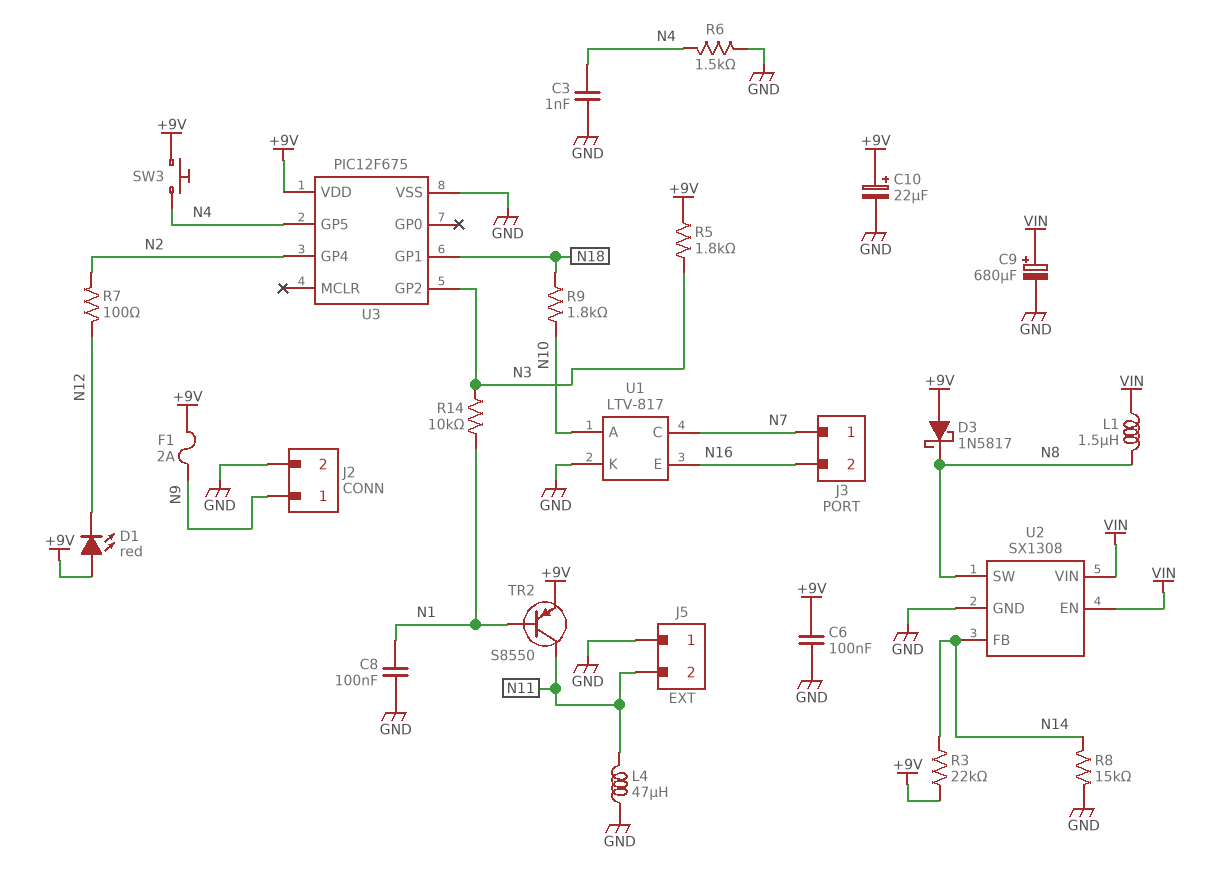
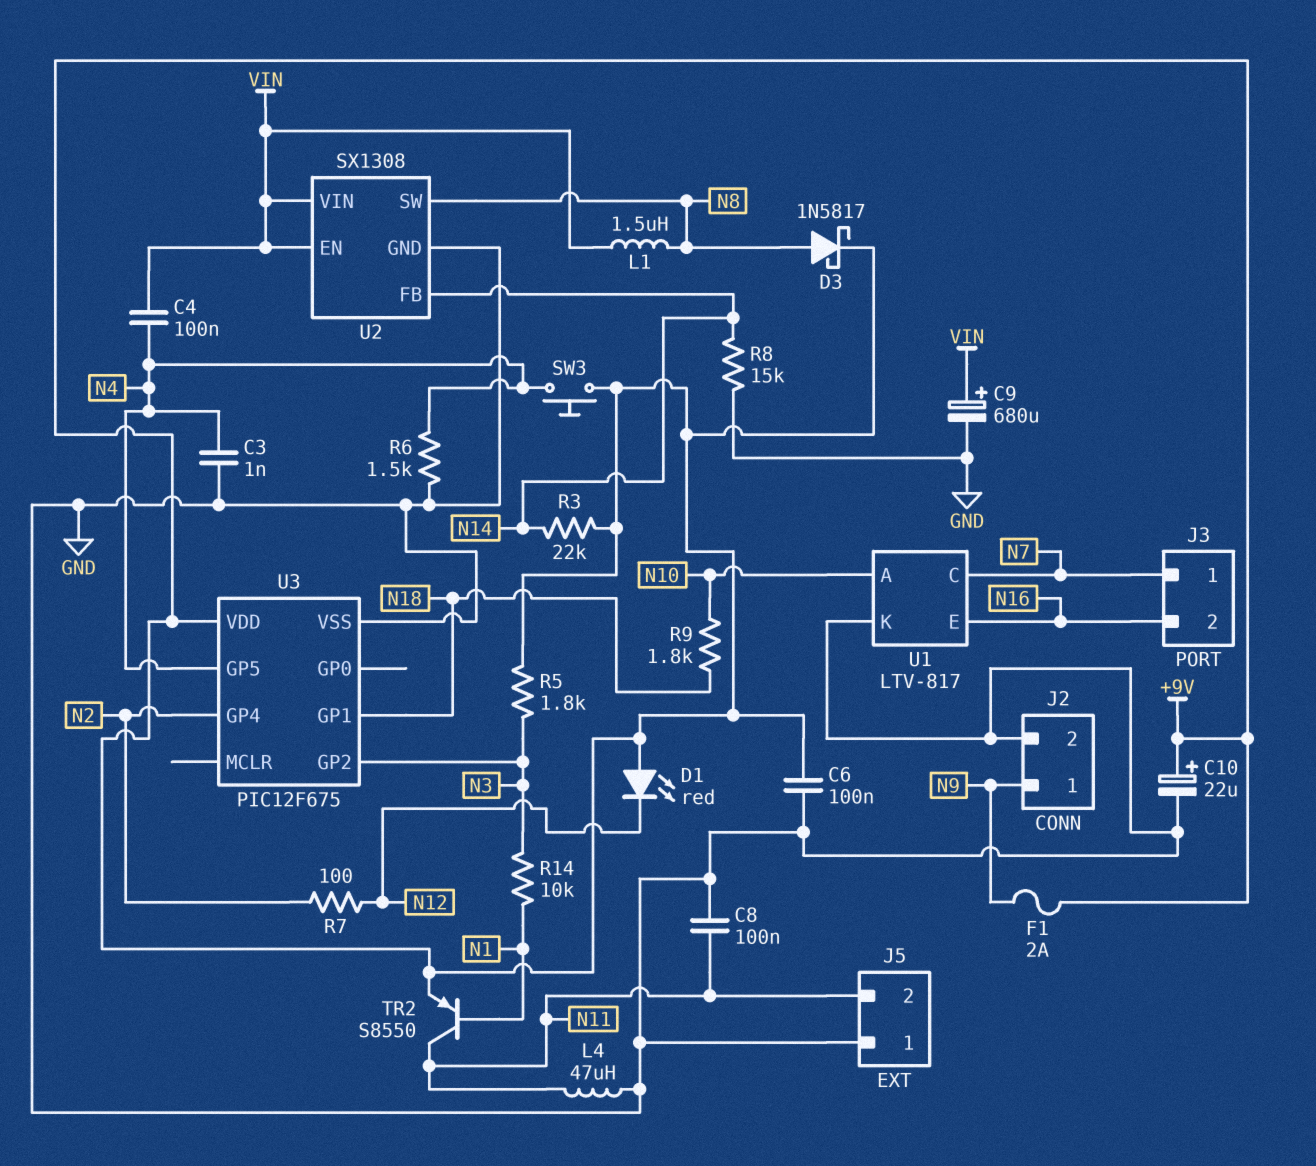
C4: none -> 100nF (N4, VIN)
C8: 100nF (GND, N1) -> 100nF (GND, N11)
D3: schottky 1N5817 (A +9V, K N8) -> schottky 1N5817 (A N8, K +9V)

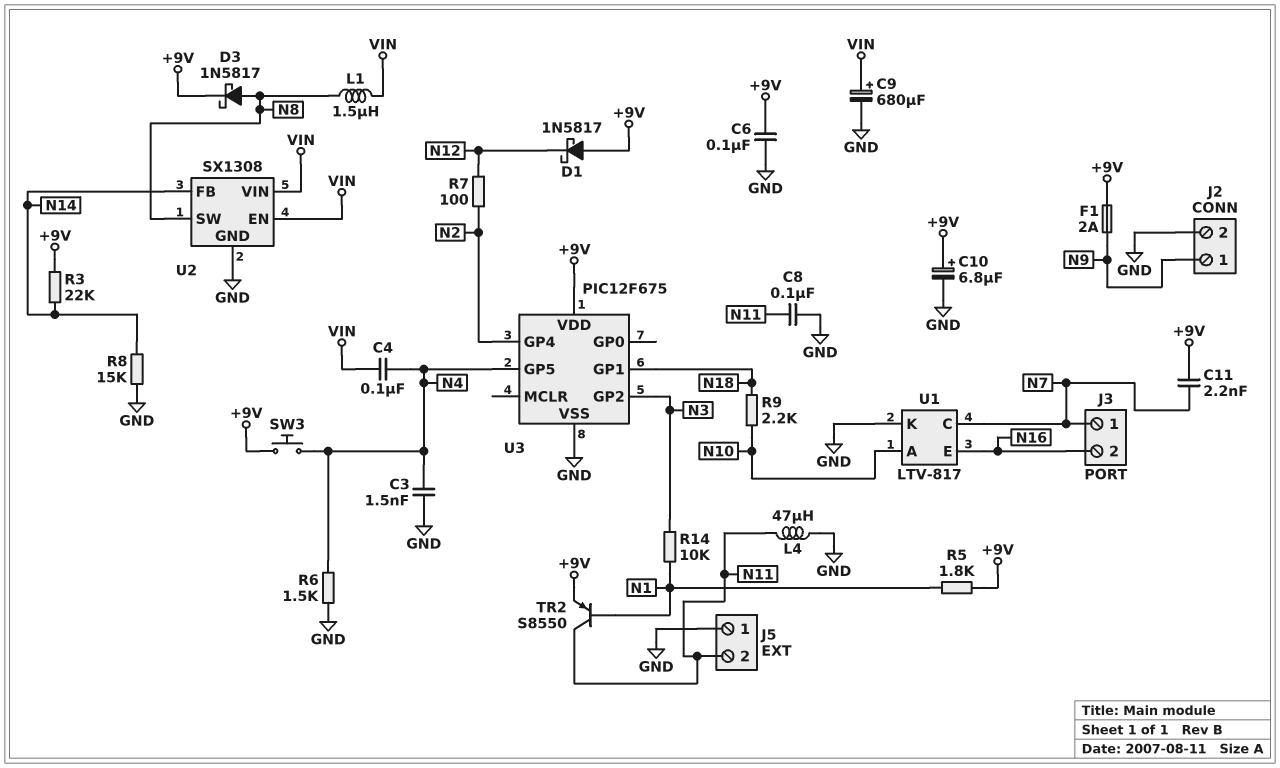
C3: 1nF (GND, N4) -> 1.5nF (GND, N4)
C10: 22uF (plus +9V, minus GND) -> 6.8uF (plus +9V, minus GND)
C11: none -> 2.2nF (+9V, N7)
D1: LED red (A +9V, K N12) -> schottky 1N5817 (A +9V, K N12)
R5: 1.8k (+9V, N3) -> 1.8k (+9V, N1)
R9: 1.8k (N10, N18) -> 2.2k (N10, N18)

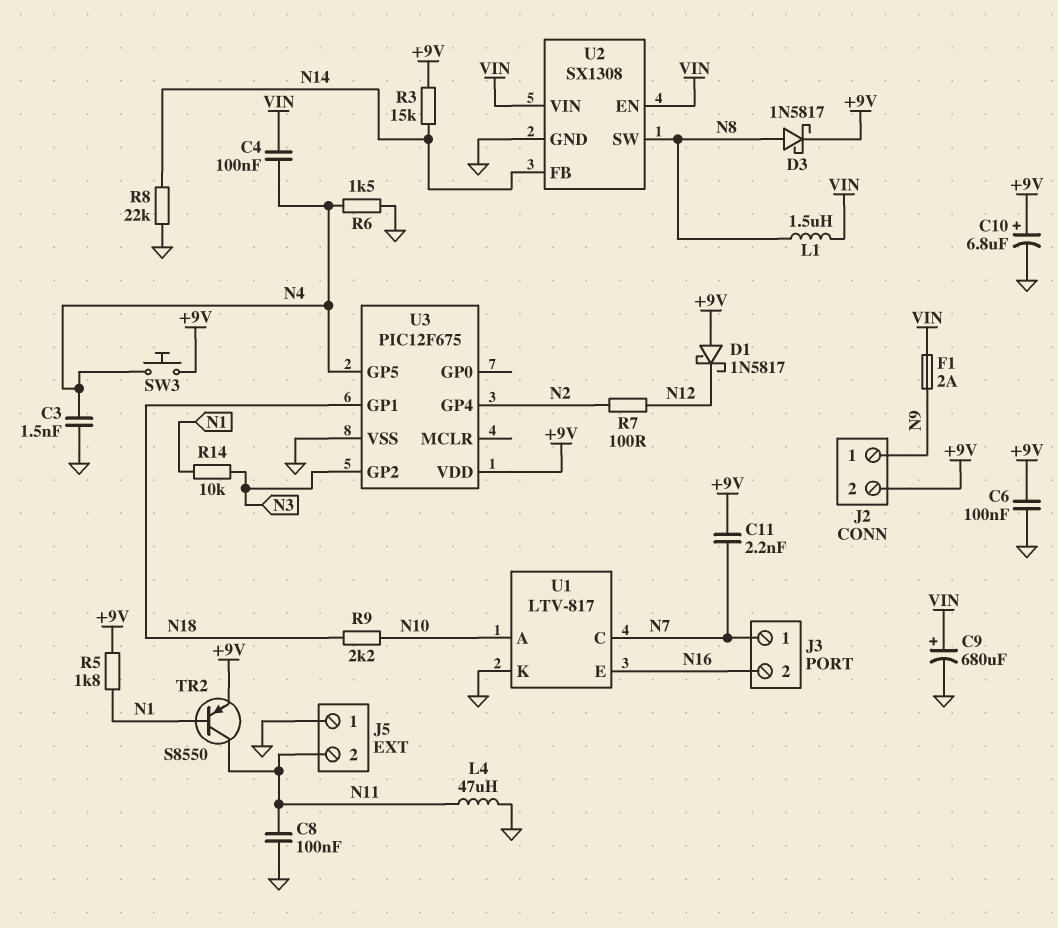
F1: 2A (+9V, N9) -> 2A (N9, VIN)
J2 pin 2: GND -> +9V
R3: 22k (+9V, N14) -> 15k (+9V, N14)
R8: 15k (GND, N14) -> 22k (GND, N14)

